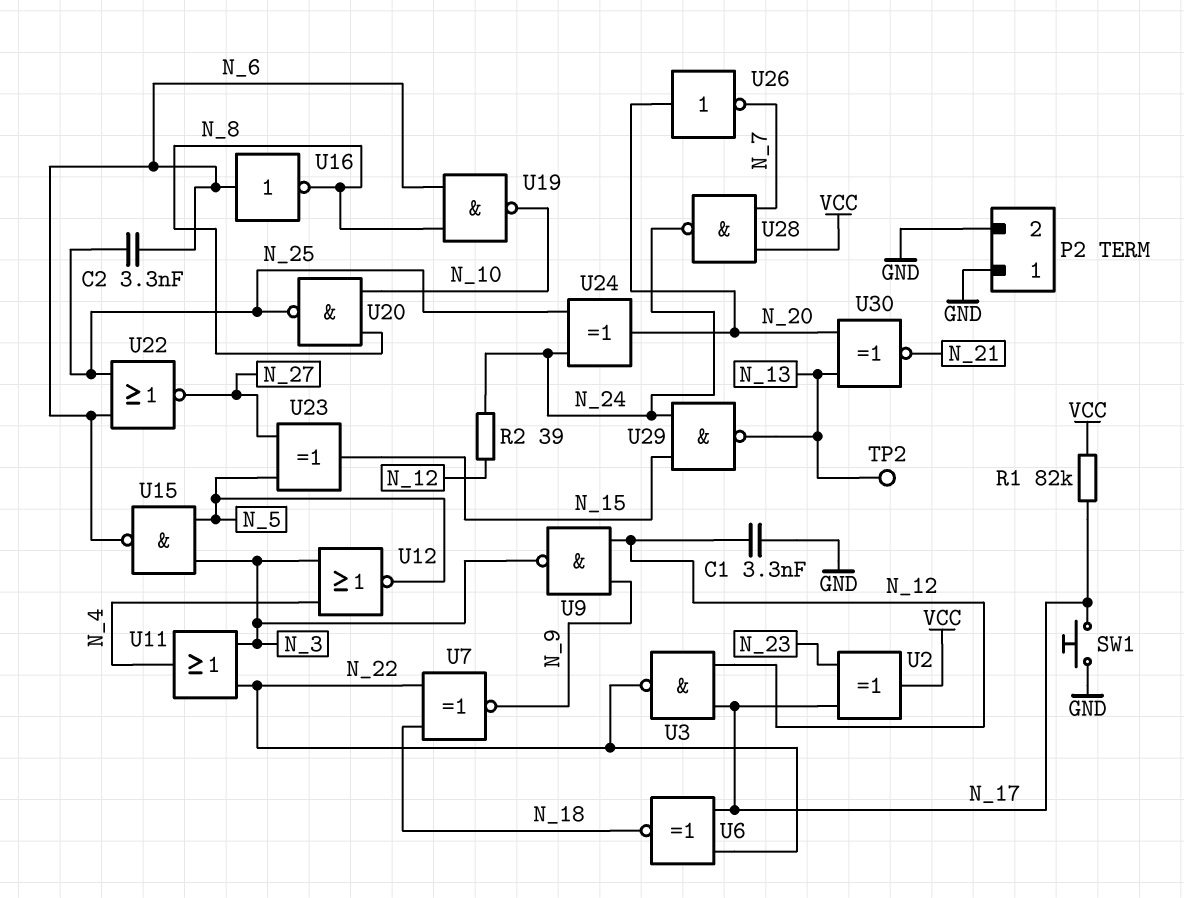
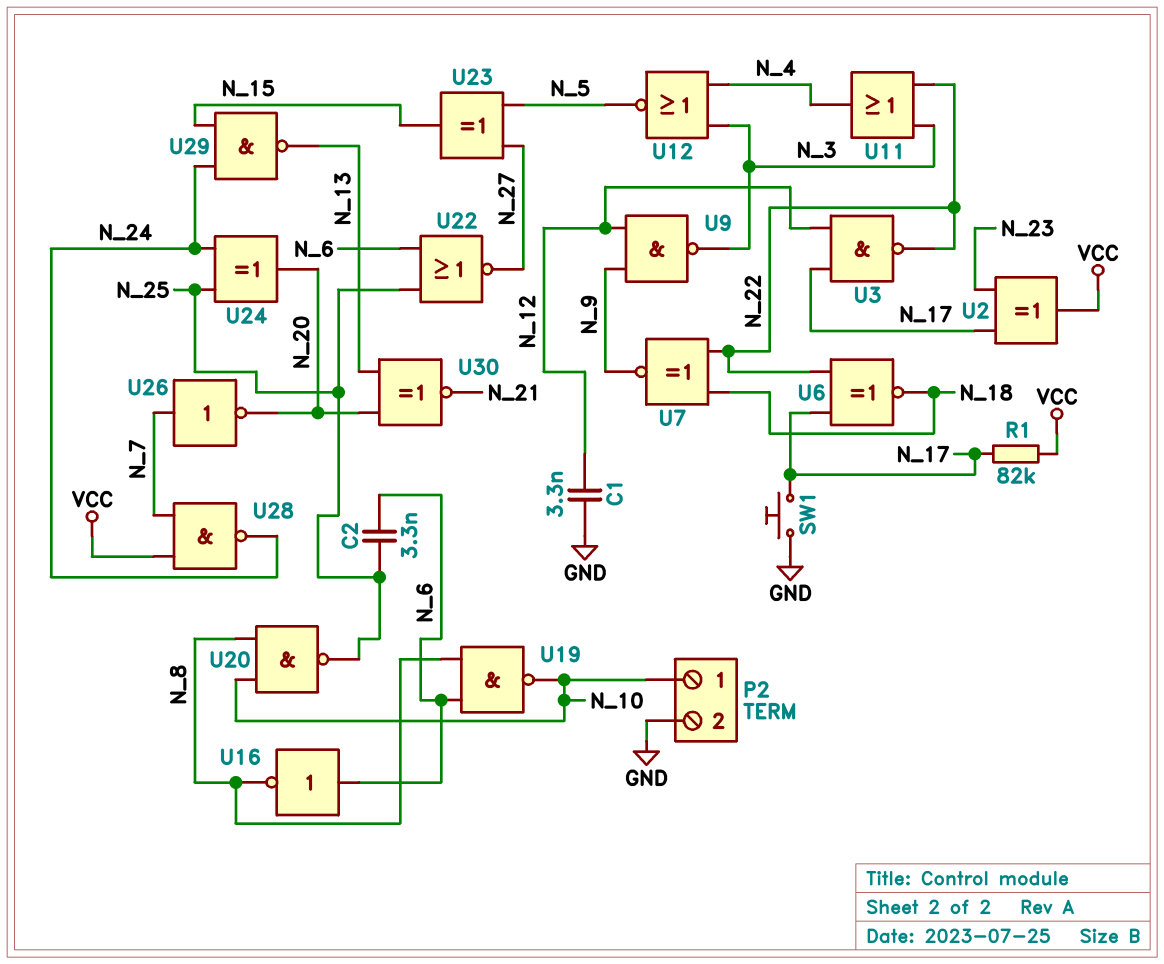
P2 pin 1: GND -> N_10
R2: 39 (N_12, N_24) -> none
TP2: test point (N_13) -> none
U15: NAND (in N_3, in N_5, out N_6) -> none
U26: NOT (in N_20, out N_7) -> NOT (in N_7, out N_20)

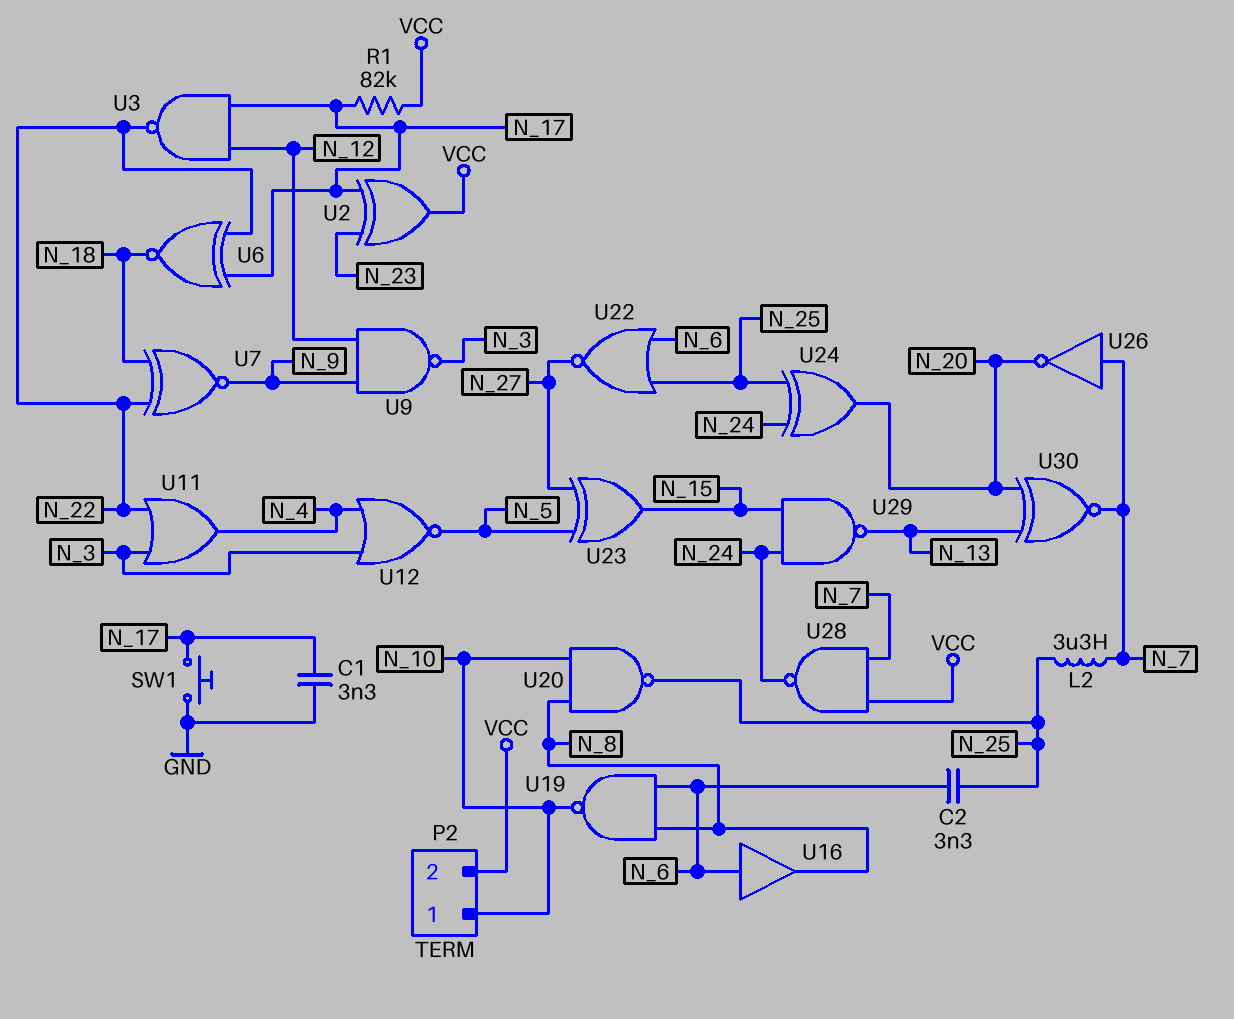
C1: 3.3nF (GND, N_12) -> 3.3nF (GND, N_17)
L2: none -> 3.3uH (N_7, N_25)
P2 pin 2: GND -> VCC
U16: NOT (in N_6, out N_8) -> buffer (in N_6, out N_8)
U30: XNOR (in N_13, in N_20, out N_21) -> XNOR (in N_13, in N_20, out N_7)

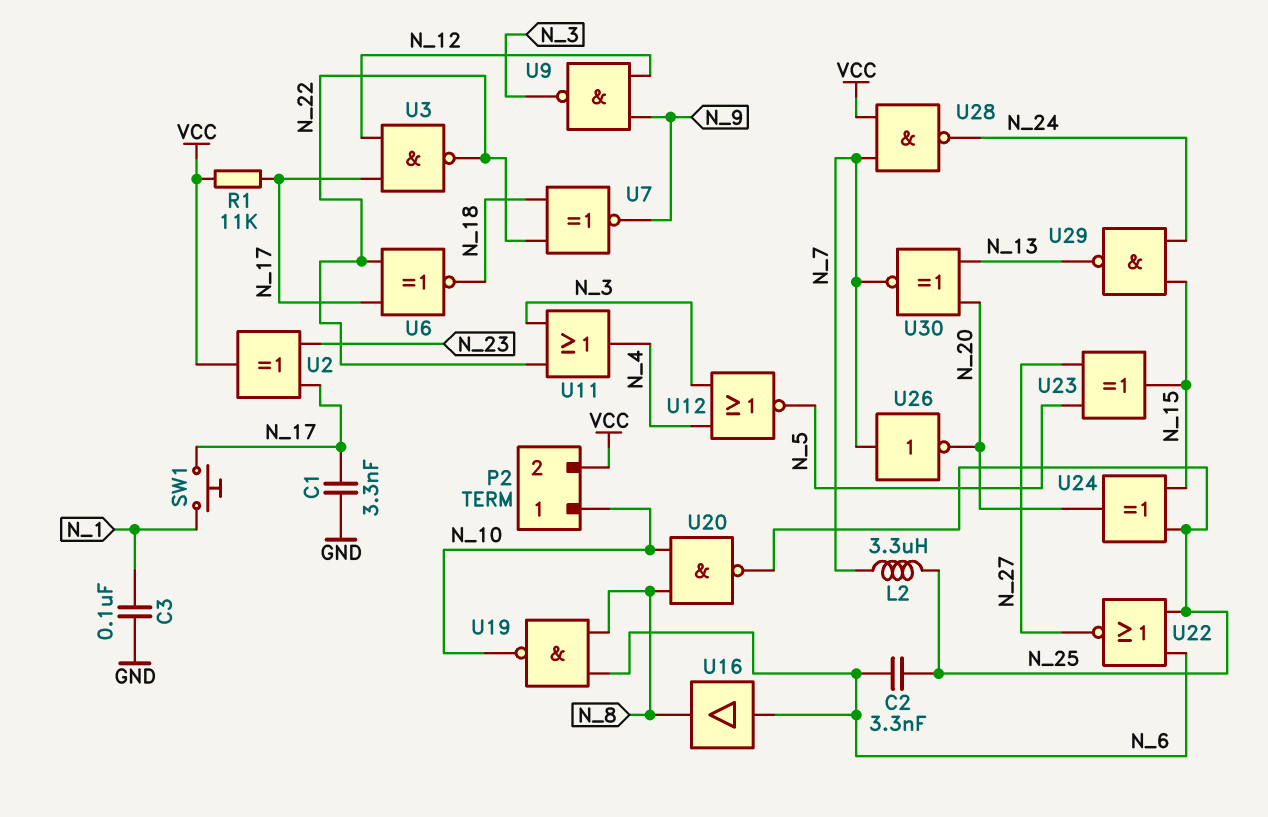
C3: none -> 100nF (GND, N_1)
R1: 82k (N_17, VCC) -> 11k (N_17, VCC)
SW1: button (GND, N_17) -> button (N_1, N_17)
U24: XOR (in N_24, in N_25, out N_20) -> XOR (in N_15, in N_25, out N_20)

